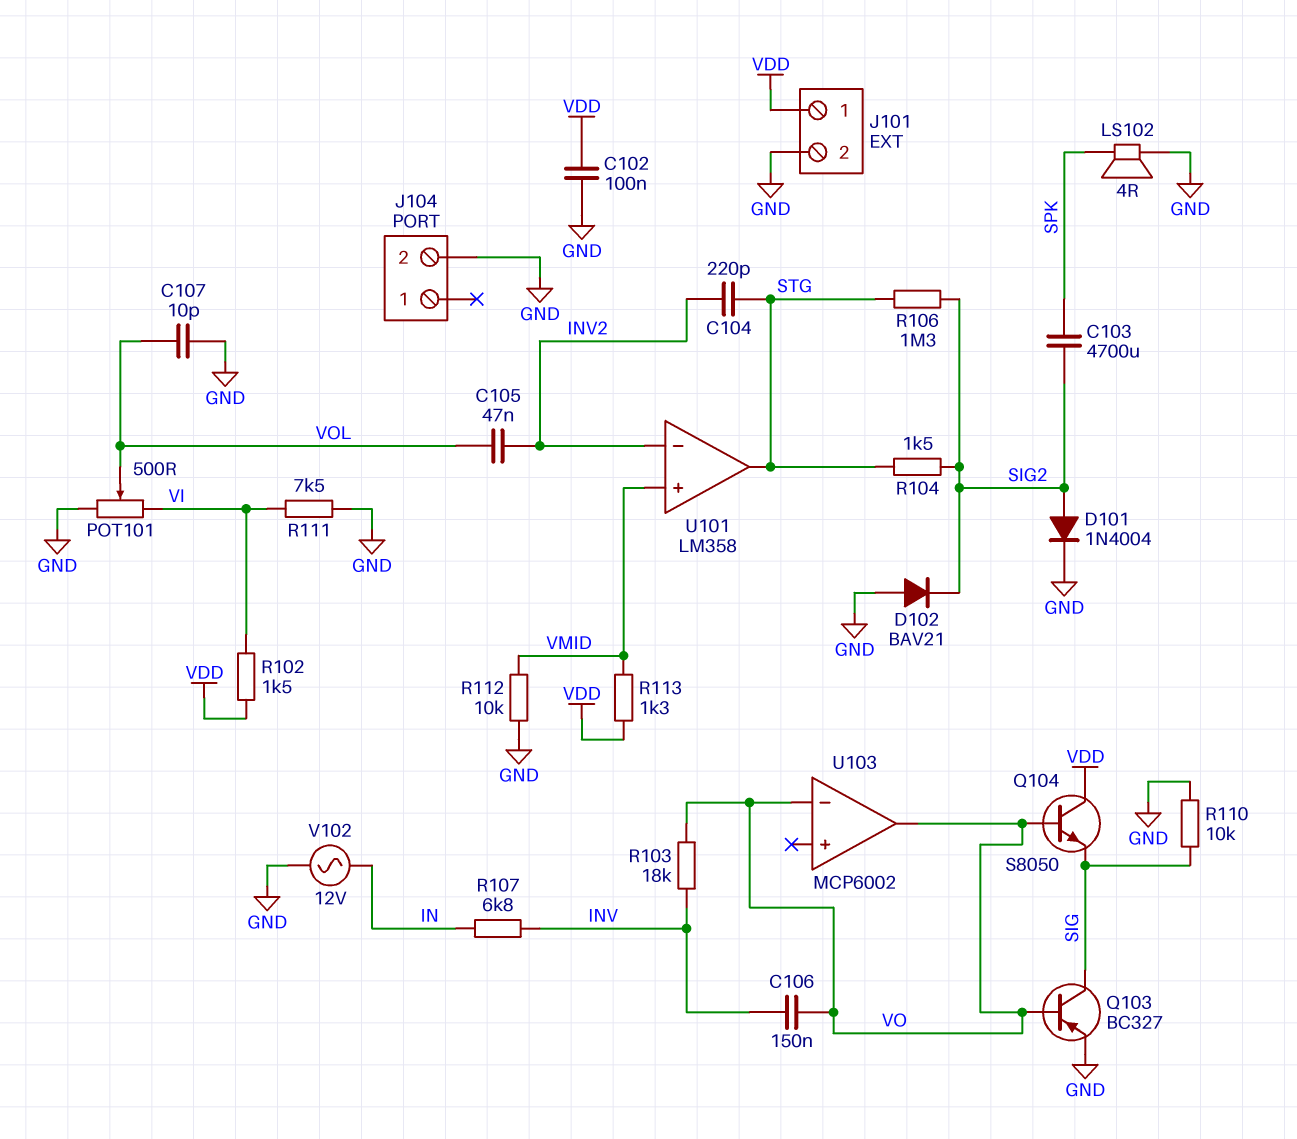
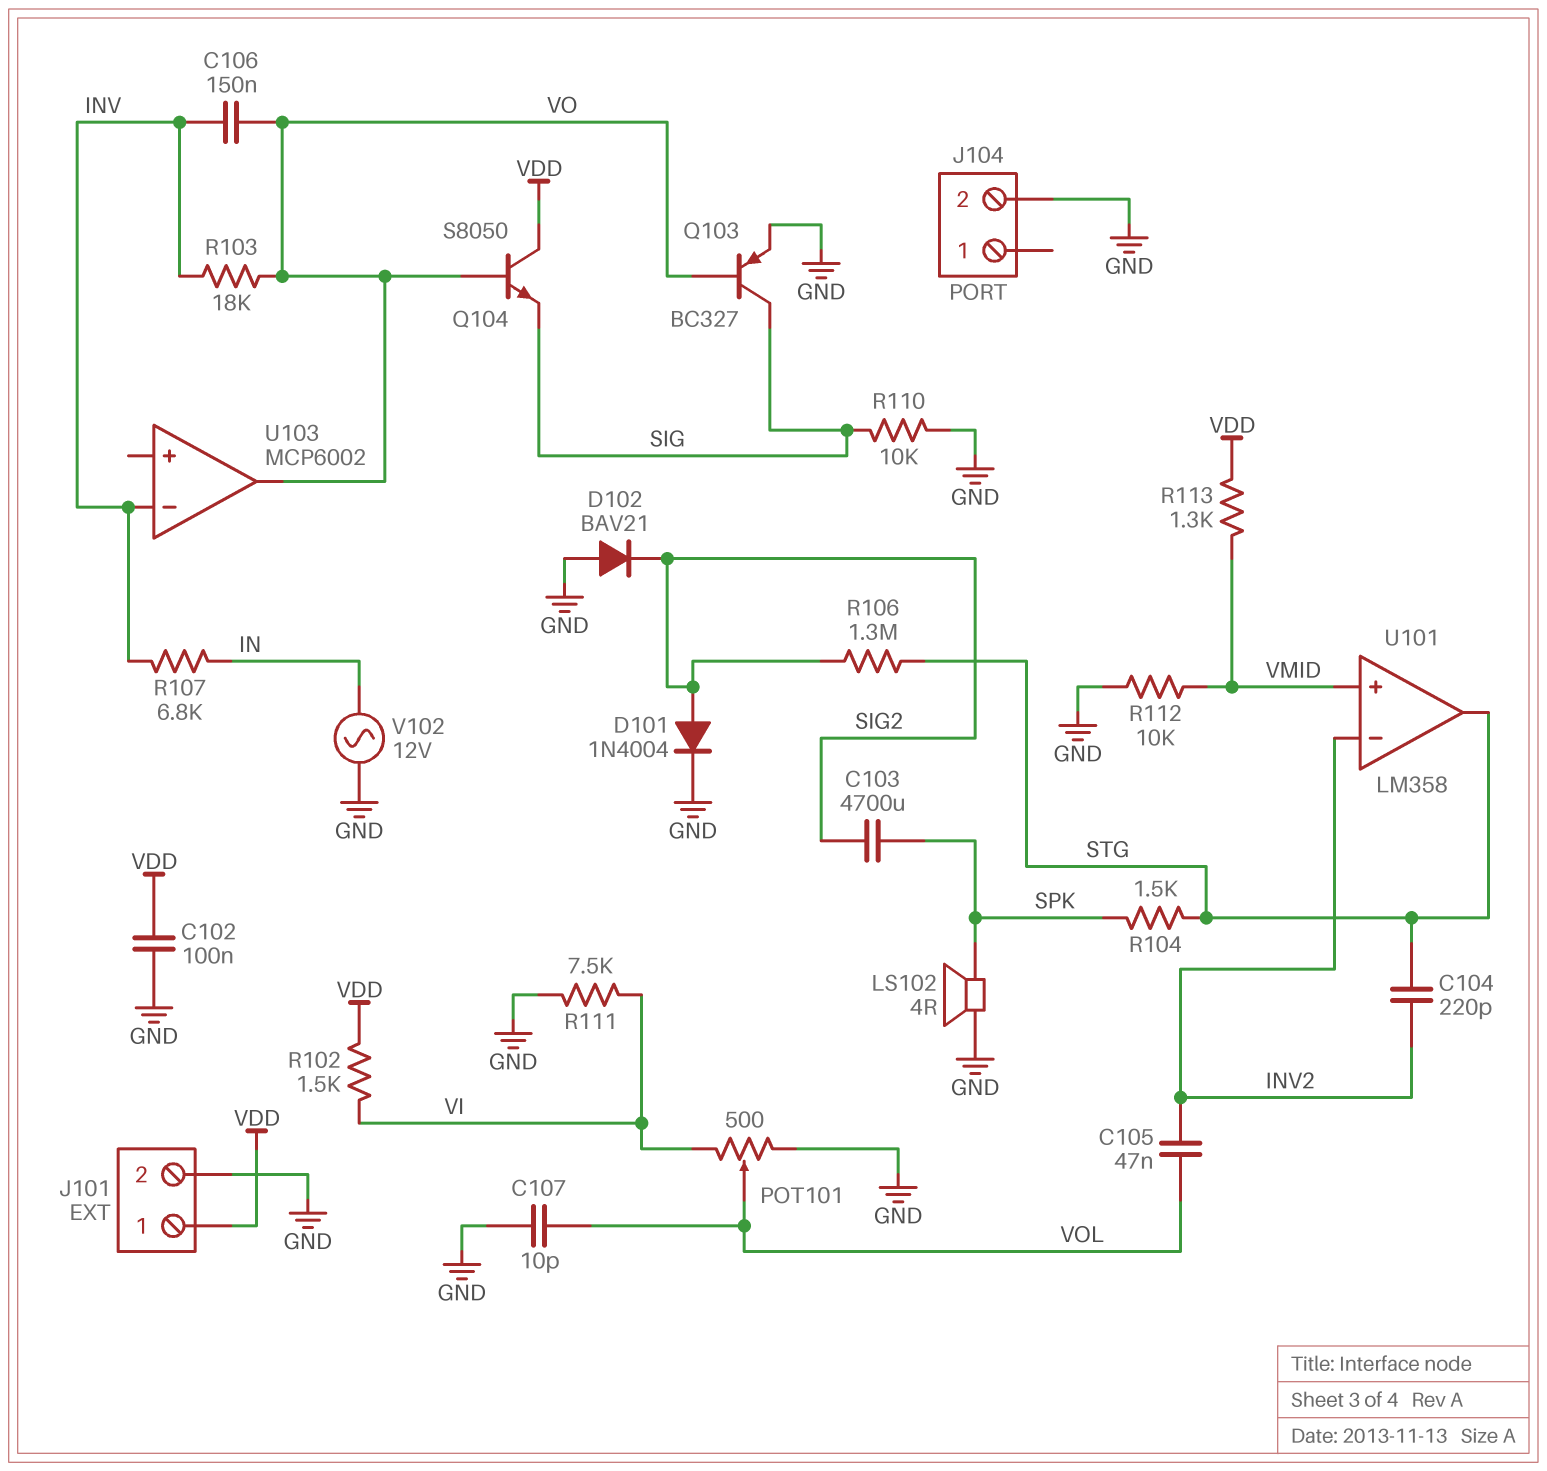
R104: 1.5k (SIG2, STG) -> 1.5k (SPK, STG)
U103 pin in-: VO -> INV

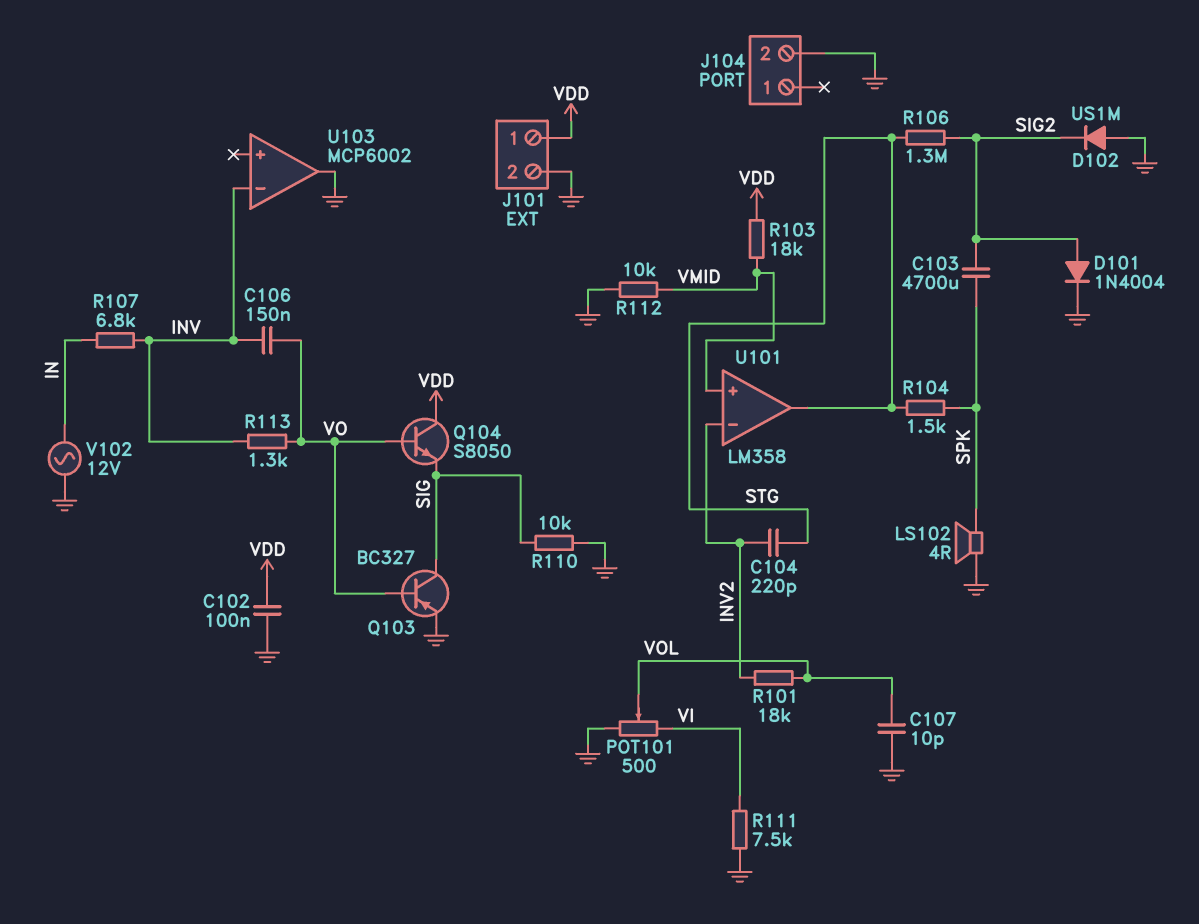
C105: 47nF (INV2, VOL) -> none
D102: diode BAV21 (A GND, K SIG2) -> diode US1M (A GND, K SIG2)
R101: none -> 18k (INV2, VOL)
R102: 1.5k (VDD, VI) -> none
R103: 18k (INV, VO) -> 18k (VDD, VMID)
R113: 1.3k (VDD, VMID) -> 1.3k (INV, VO)
U103 pin out: VO -> GND

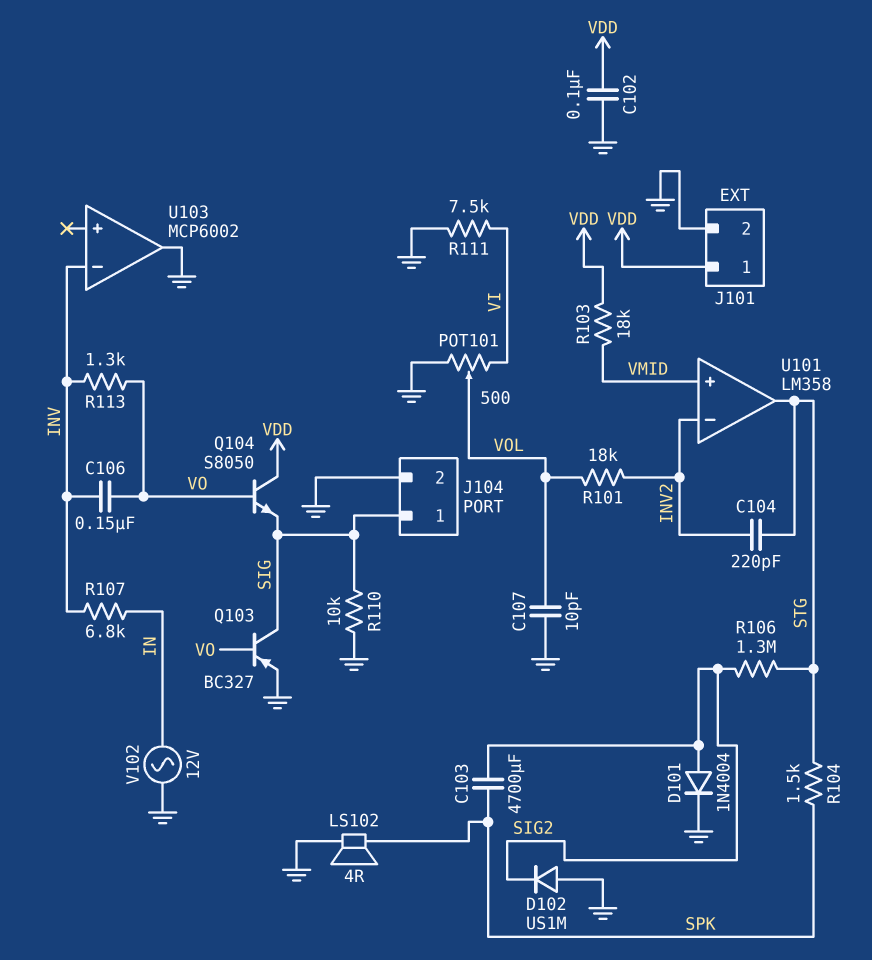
J104 pin 1: none -> SIG
R112: 10k (GND, VMID) -> none

